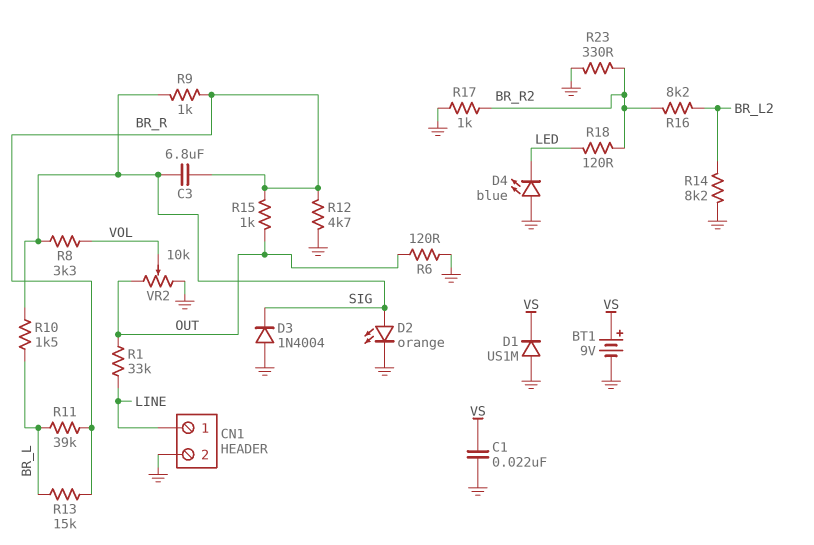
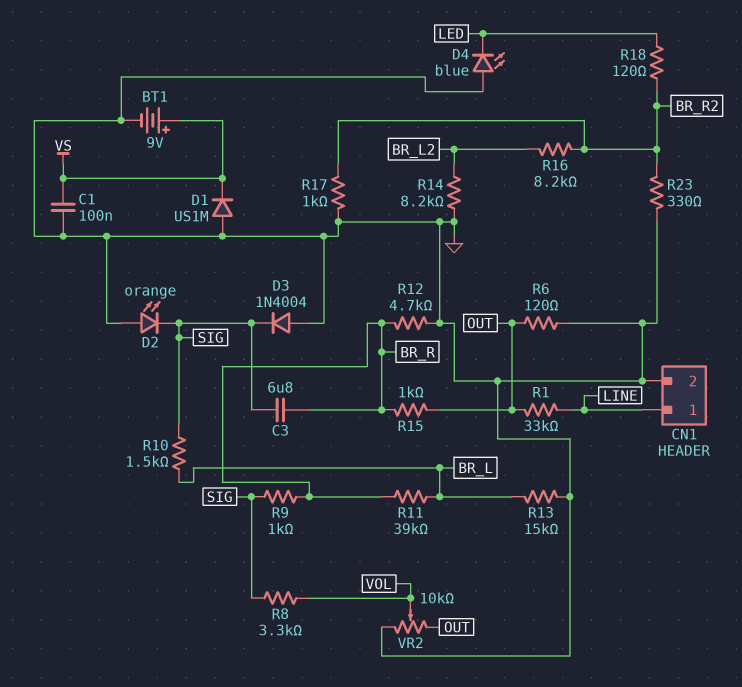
C1: 22nF (GND, VS) -> 100nF (GND, VS)
D2: LED orange (A SIG, K GND) -> LED orange (A GND, K SIG)
R13: 15k (BR_L, BR_R) -> 15k (BR_L, GND)

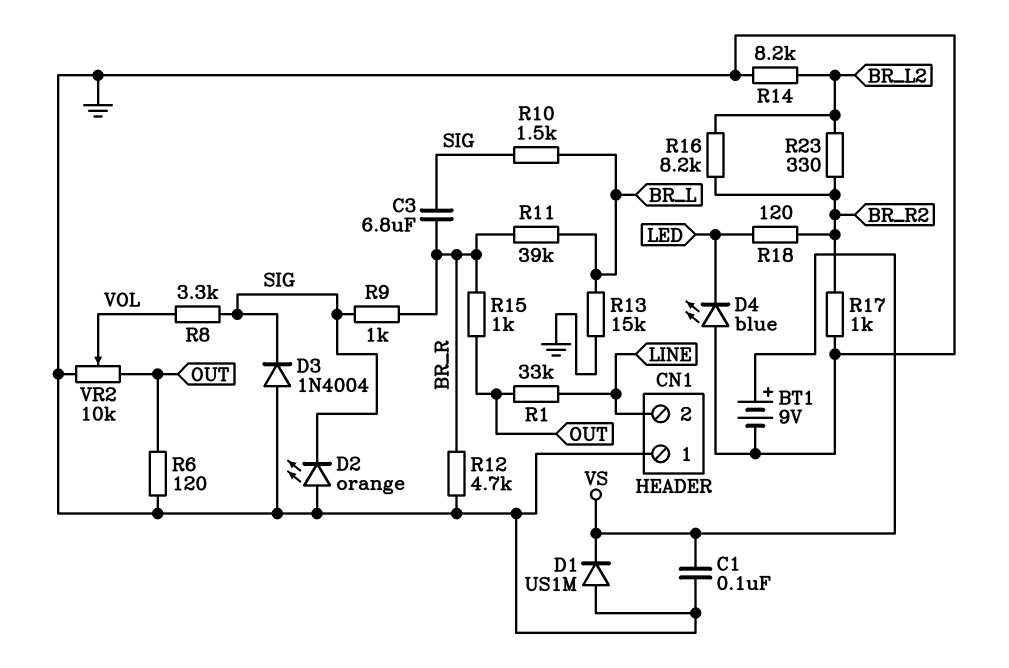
CN1 pin 1: LINE -> GND
CN1 pin 2: GND -> LINE
R23: 330 (BR_R2, GND) -> 330 (BR_L2, BR_R2)

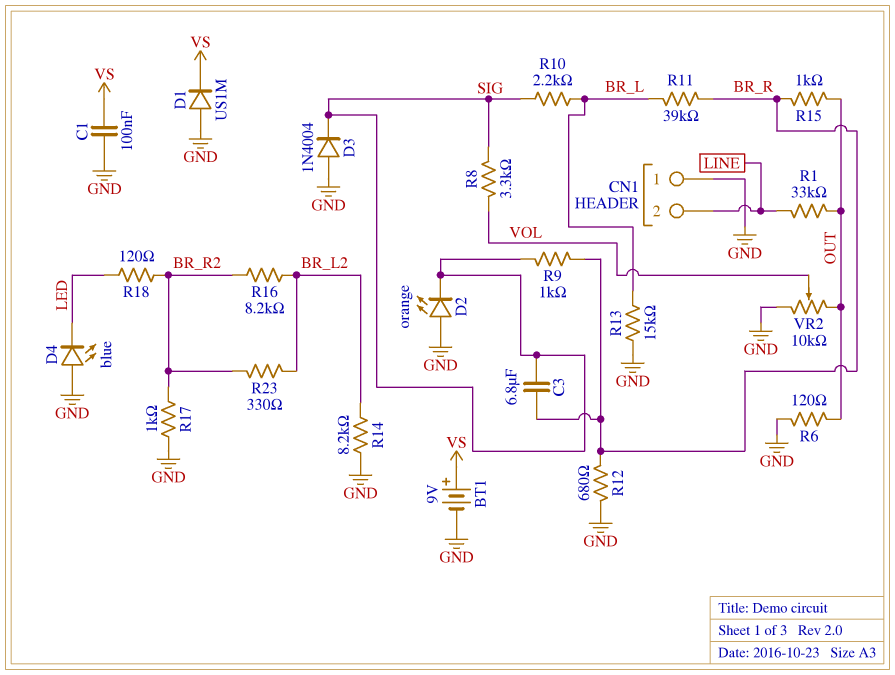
R10: 1.5k (BR_L, SIG) -> 2.2k (BR_L, SIG)
R12: 4.7k (BR_R, GND) -> 680 (BR_R, GND)

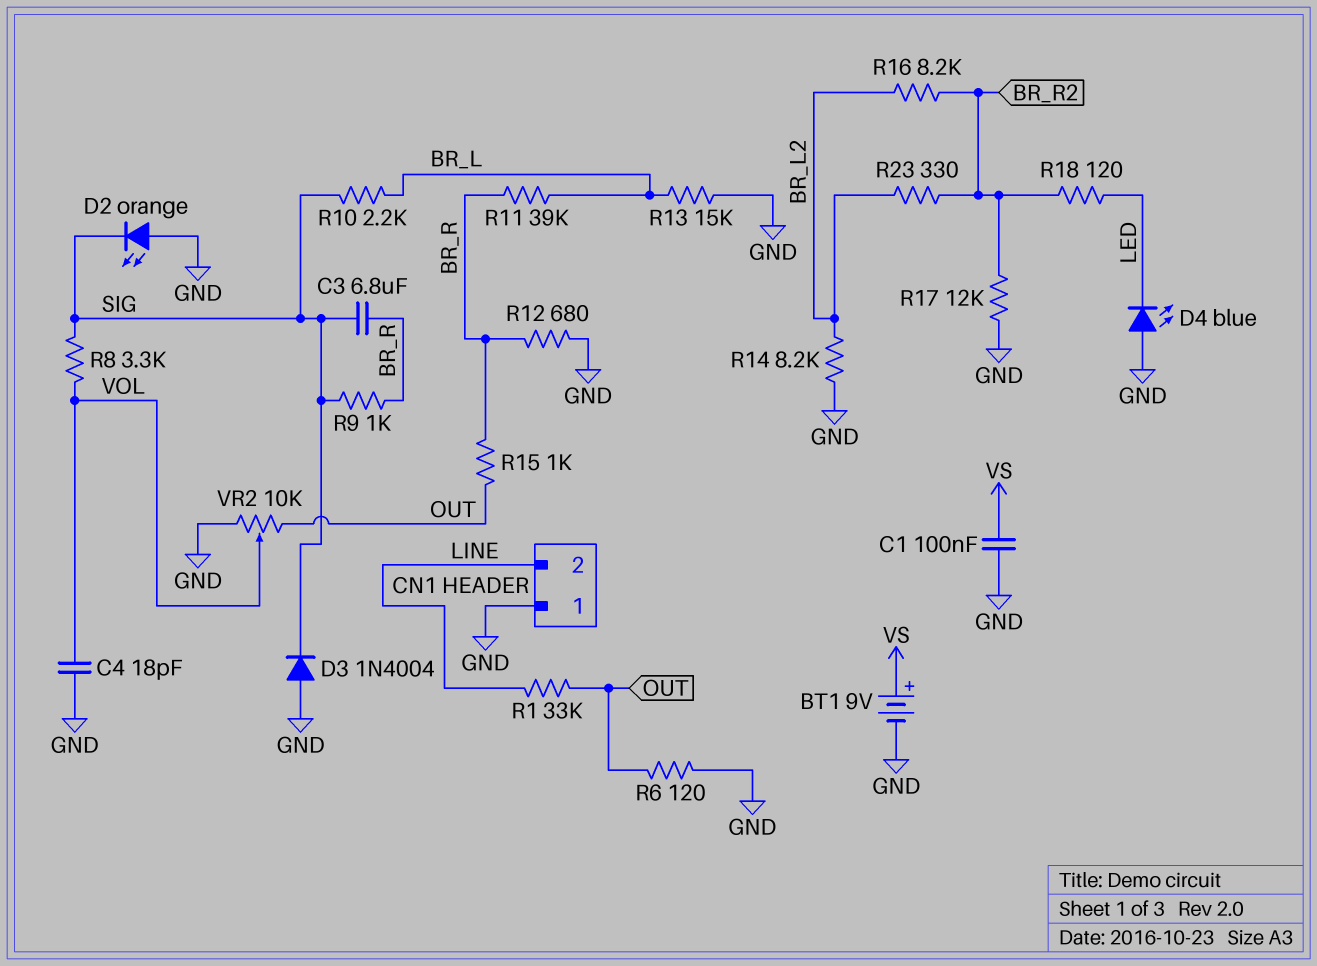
C4: none -> 18pF (GND, VOL)
D1: diode US1M (A GND, K VS) -> none
R17: 1k (BR_R2, GND) -> 12k (BR_R2, GND)

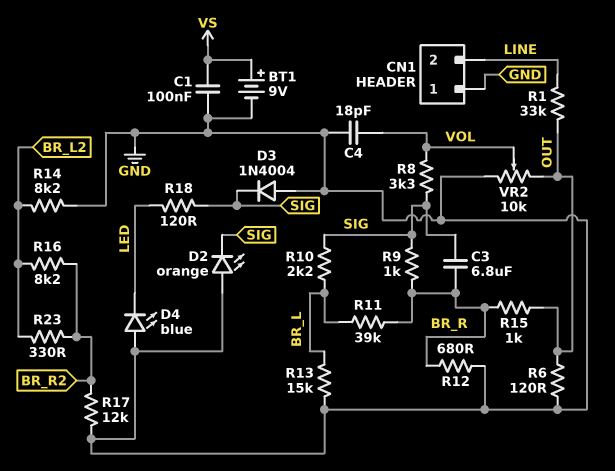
R18: 120 (BR_R2, LED) -> 120 (LED, SIG)

